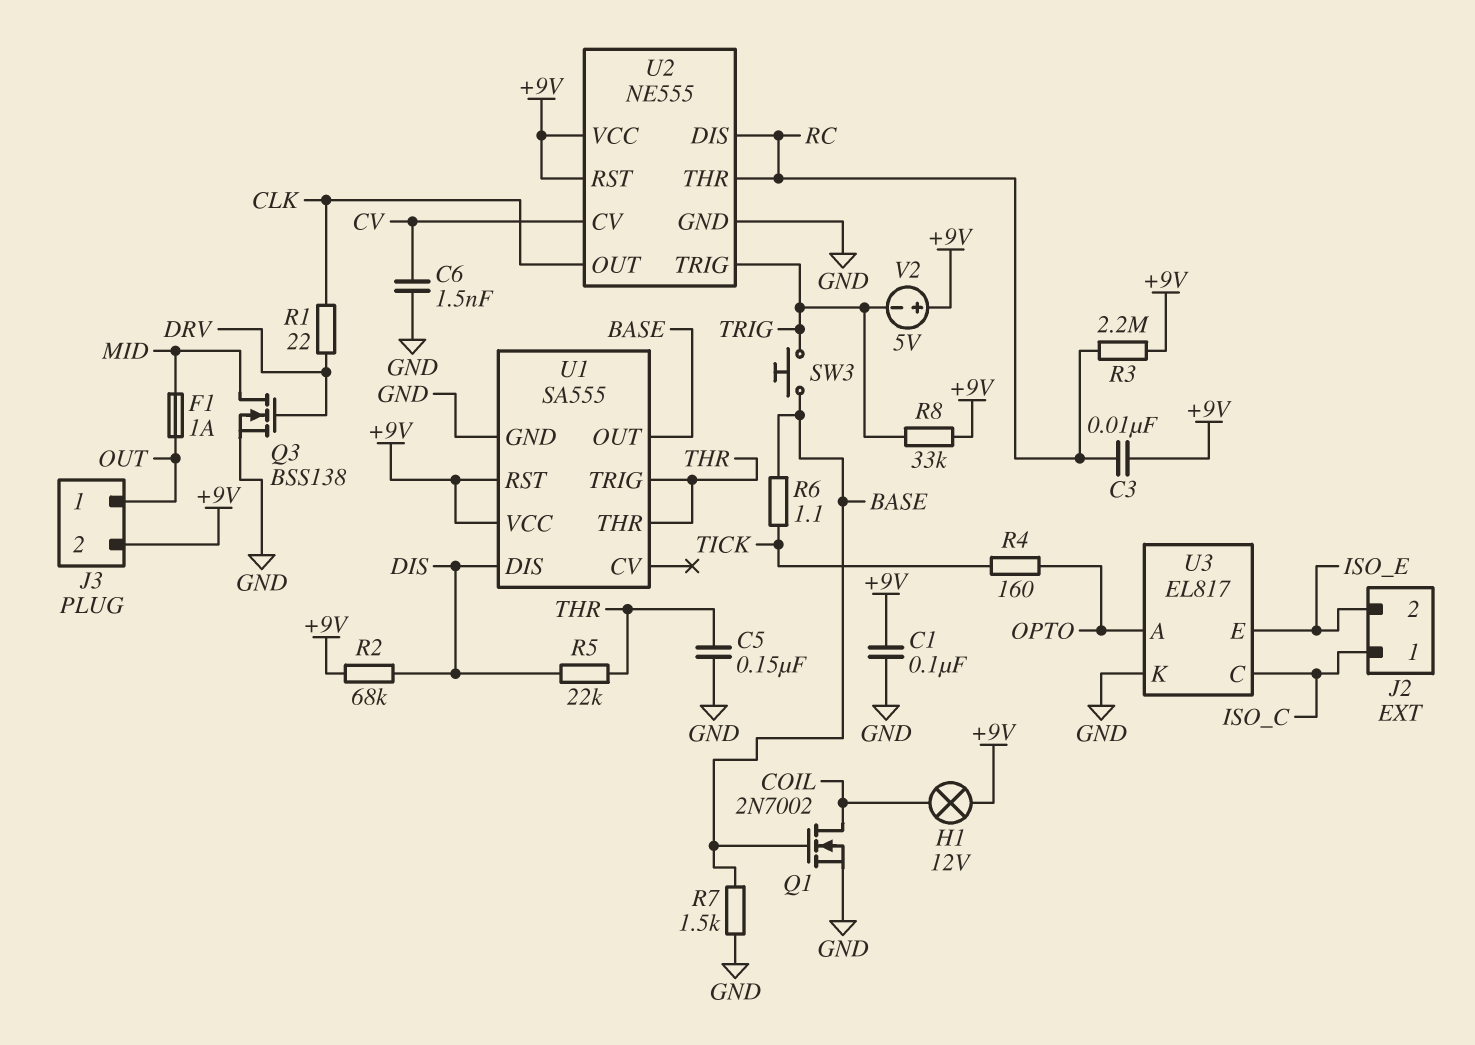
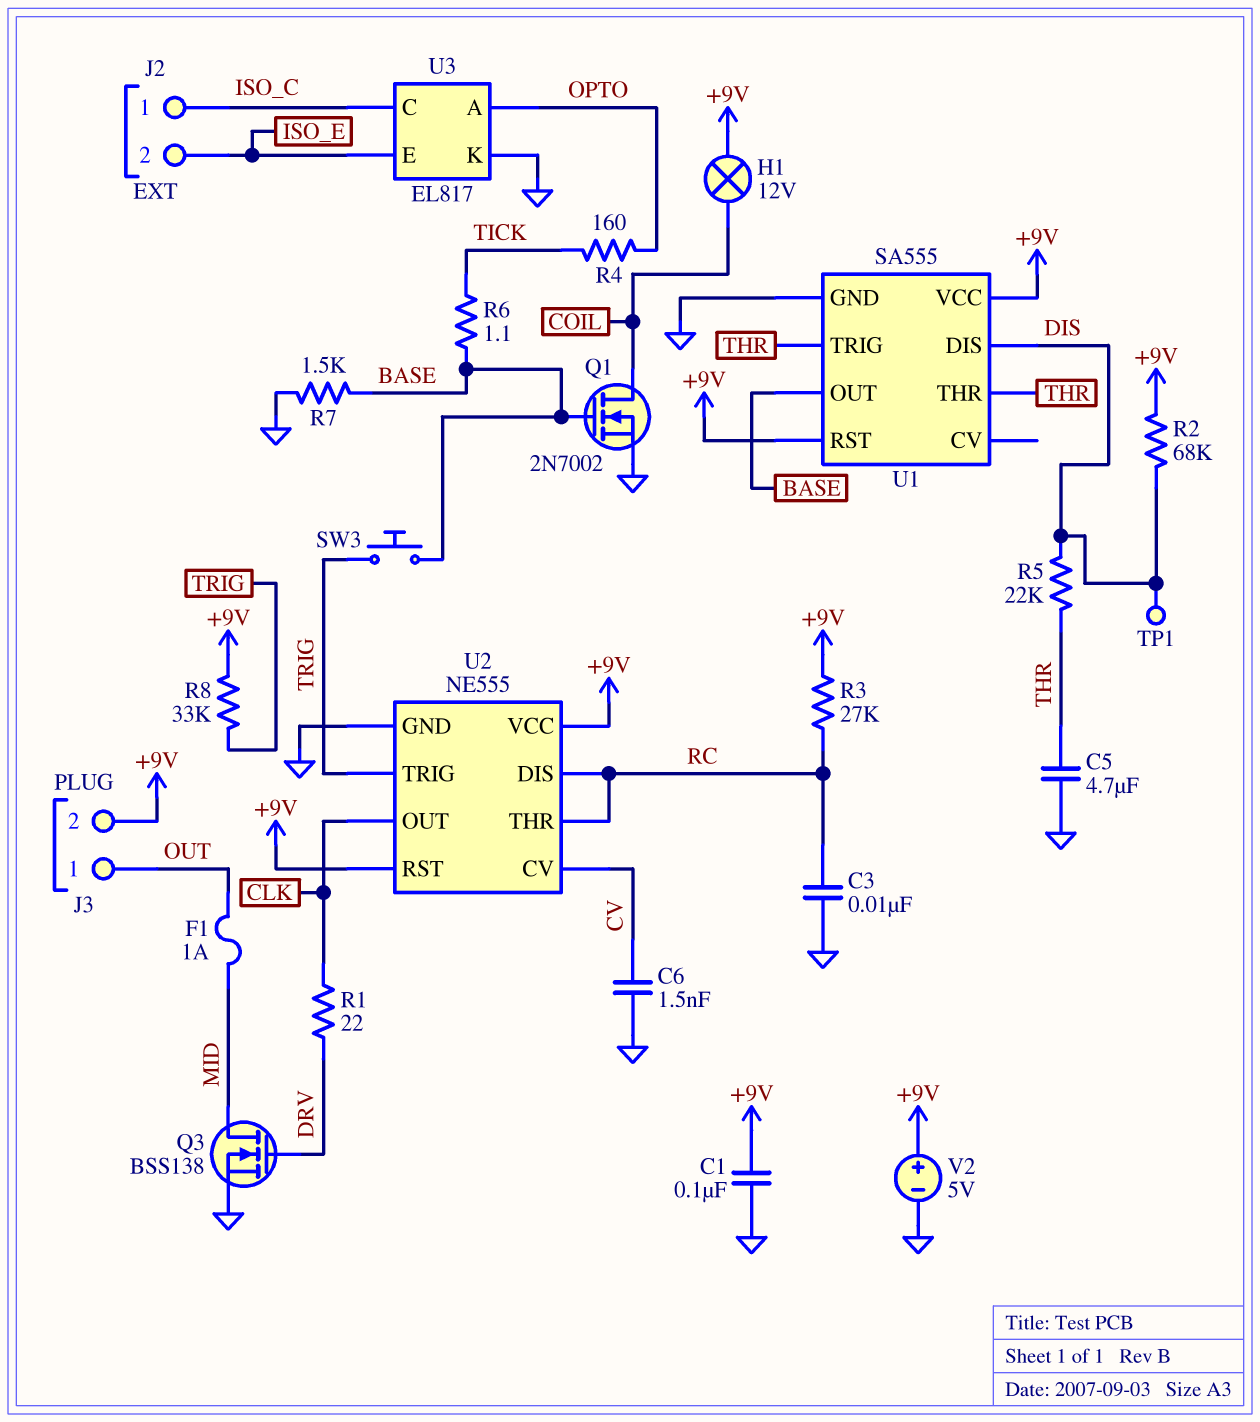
C3: 10nF (+9V, RC) -> 10nF (GND, RC)
C5: 150nF (GND, THR) -> 4.7uF (GND, THR)
R3: 2.2M (+9V, RC) -> 27k (+9V, RC)
TP1: none -> test point (DIS)
V2: 5V (plus +9V, minus TRIG) -> 5V (plus +9V, minus GND)

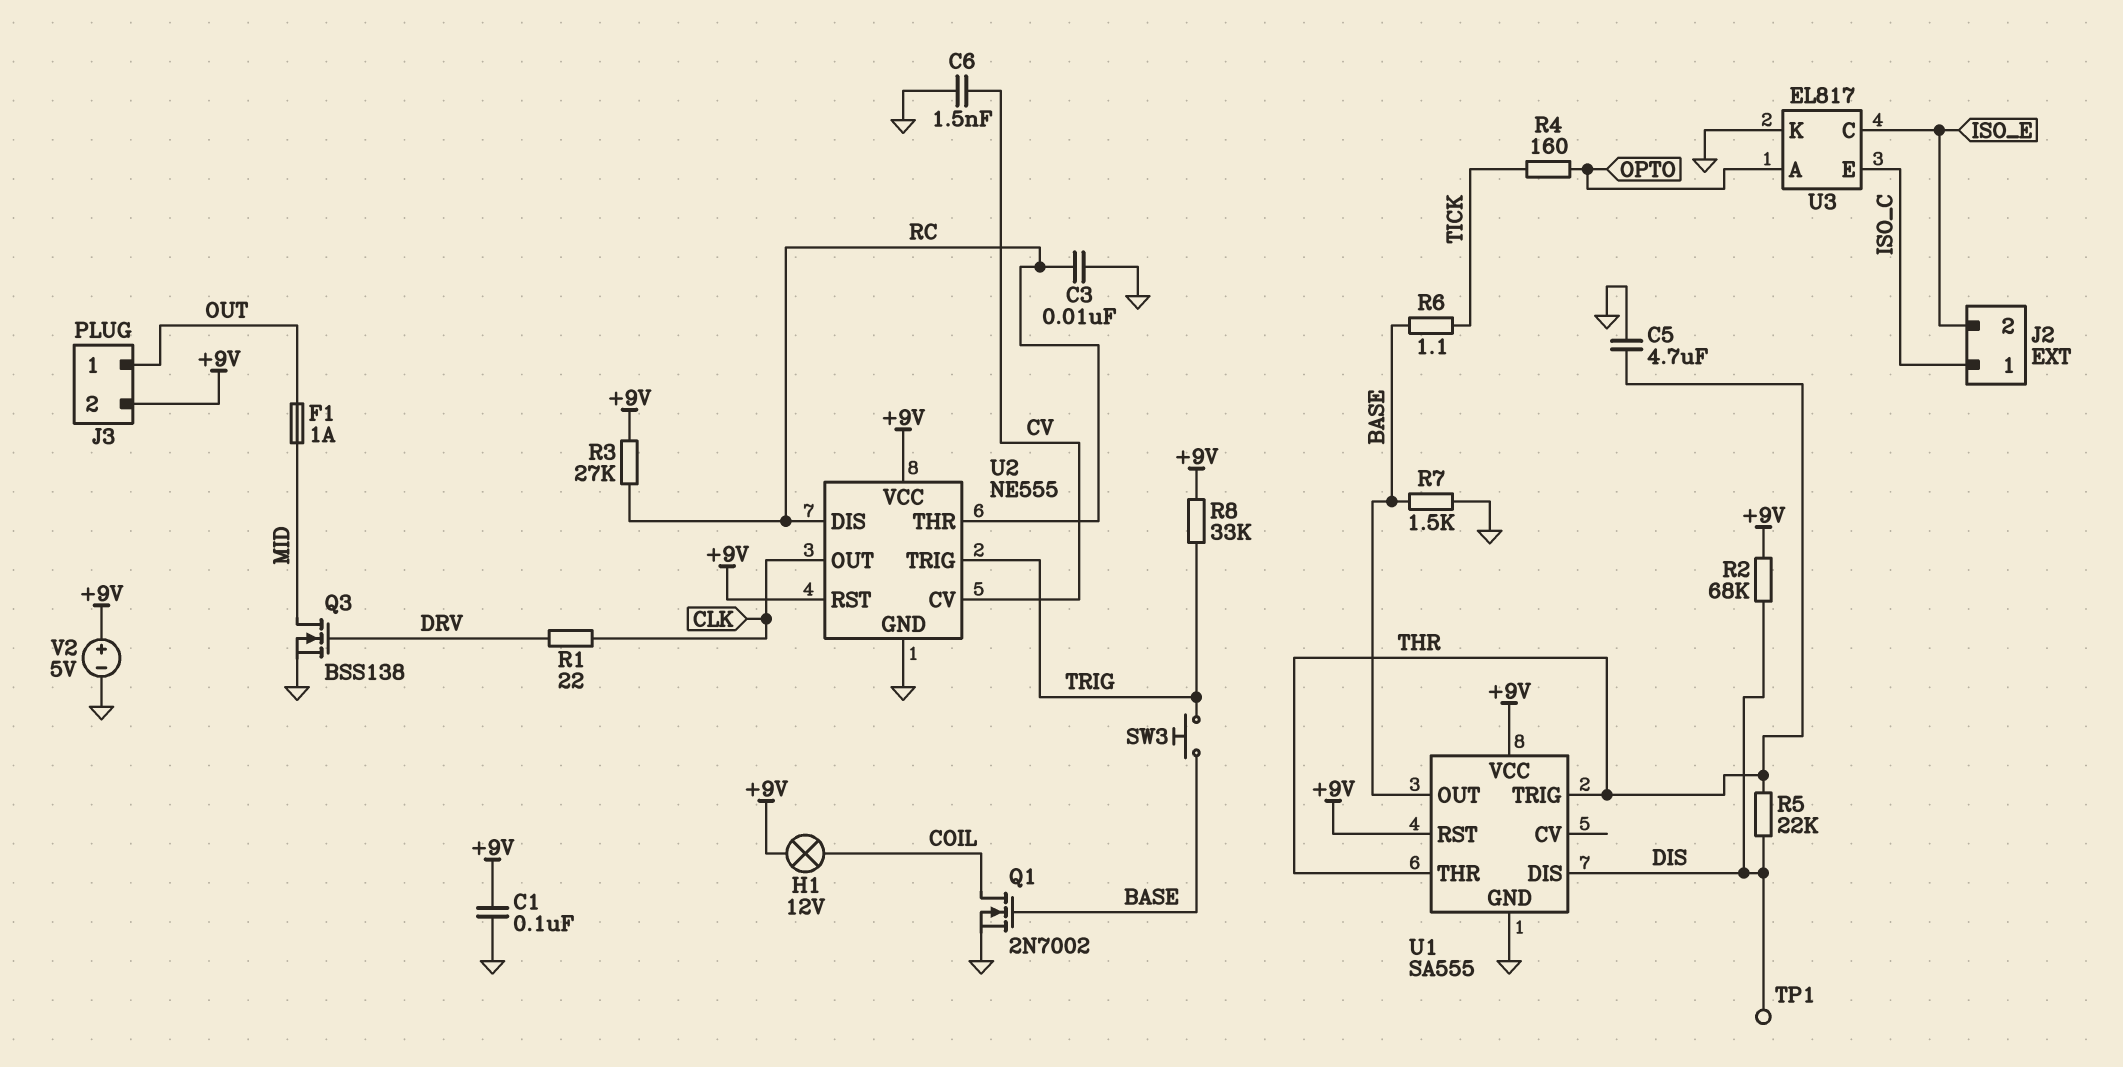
U3 pin C: ISO_C -> ISO_E
U3 pin E: ISO_E -> ISO_C

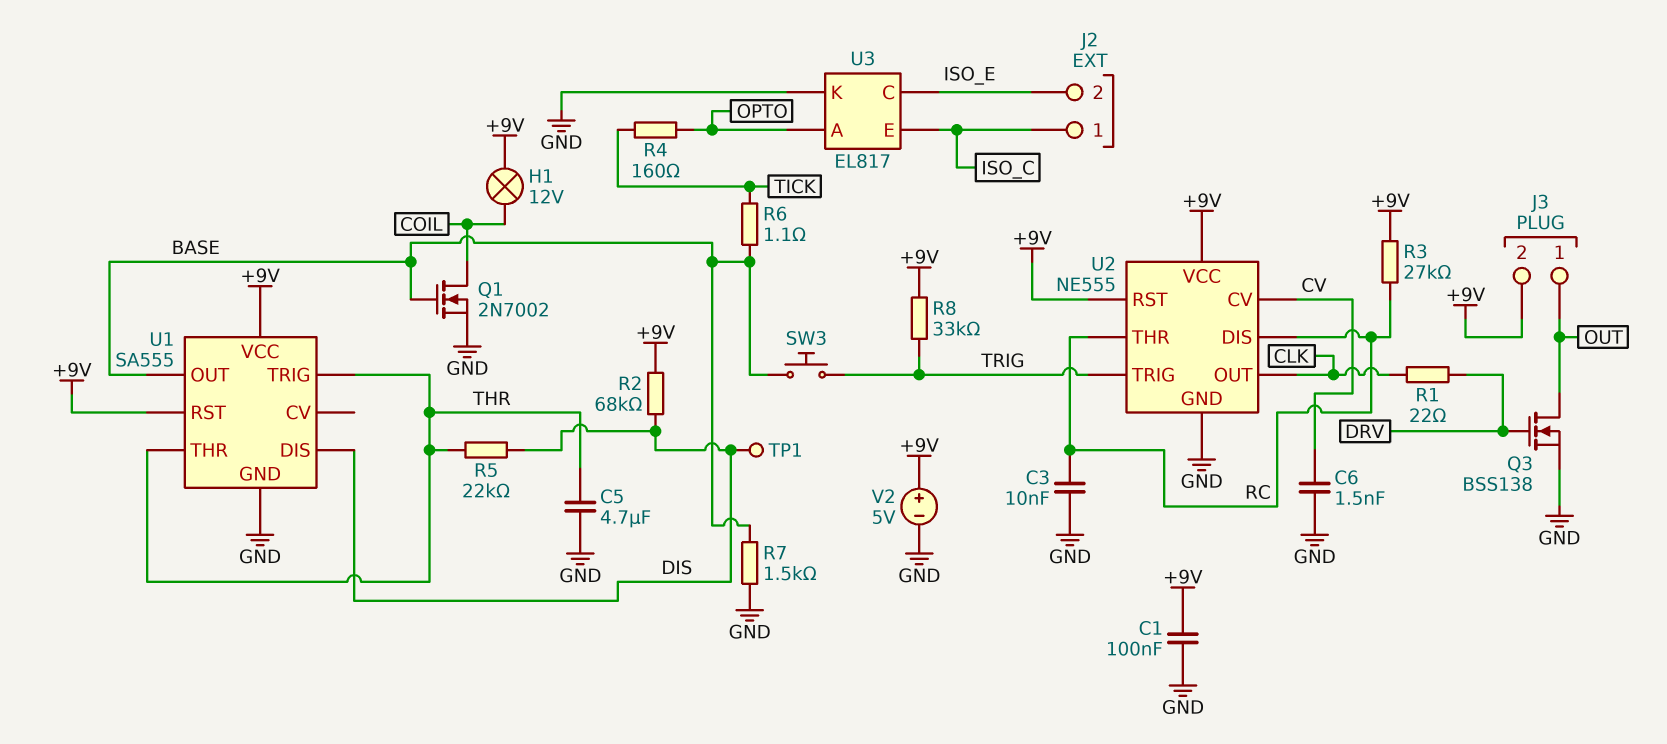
F1: 1A (MID, OUT) -> none
Q3: NMOS BSS138 (G DRV, D MID, S GND) -> NMOS BSS138 (G DRV, D OUT, S GND)

